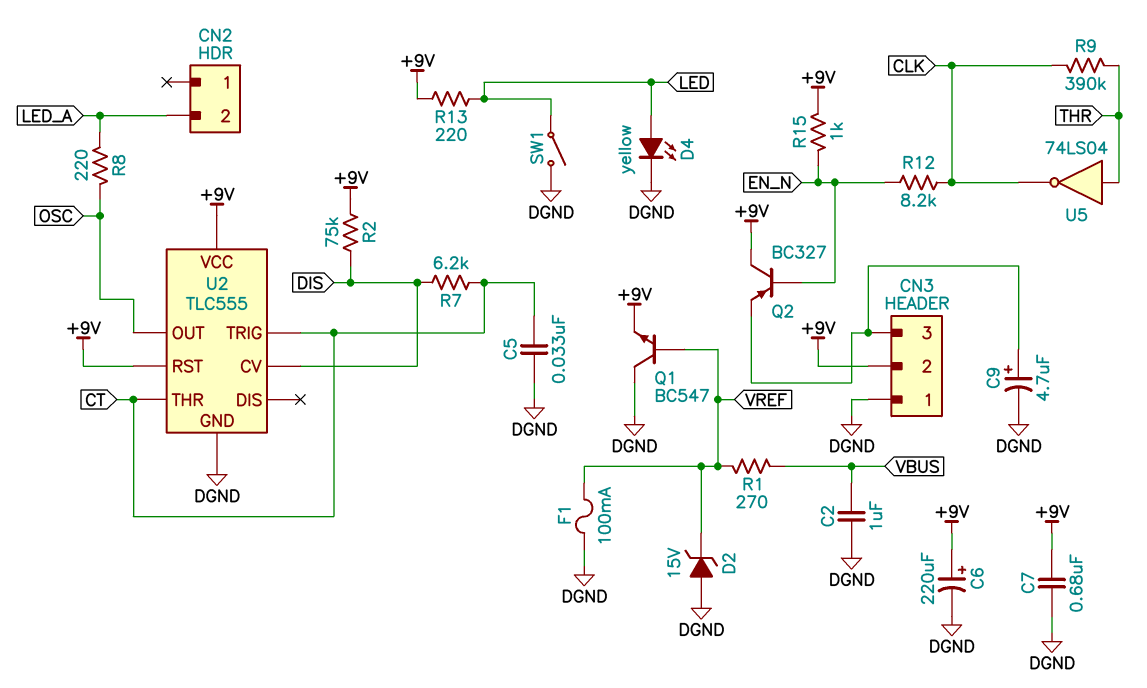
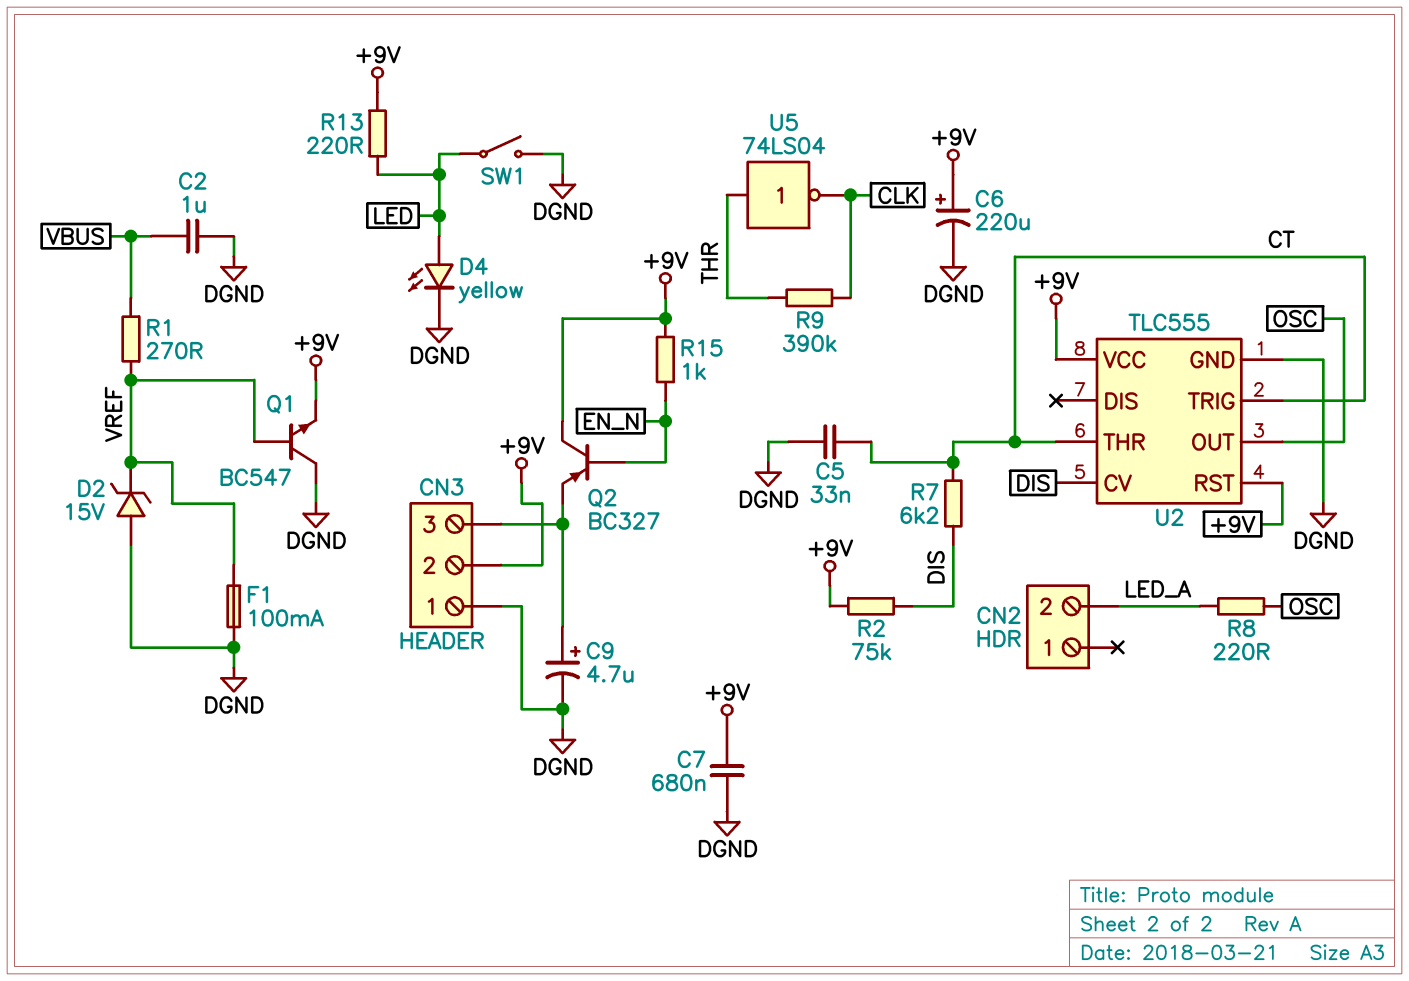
R12: 8.2k (CLK, EN_N) -> none

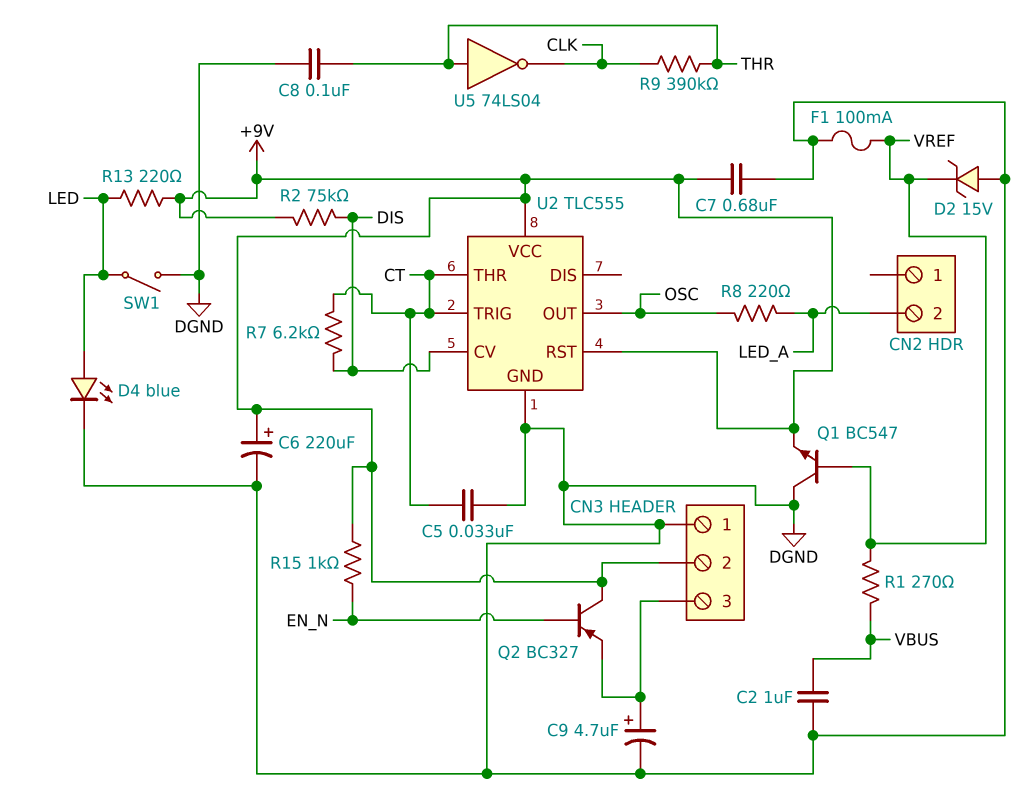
C8: none -> 100nF (DGND, THR)
D4: LED yellow (A LED, K DGND) -> LED blue (A LED, K DGND)

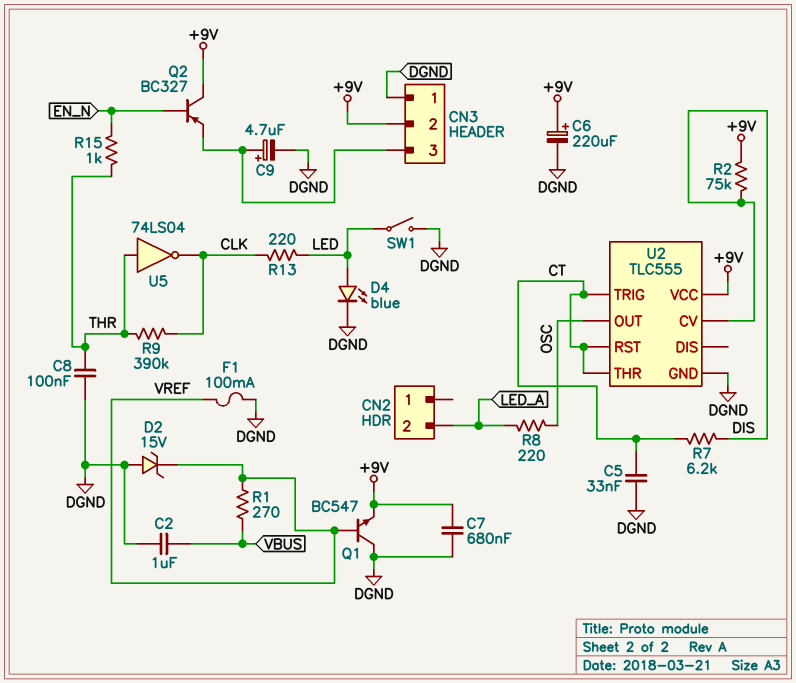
R13: 220 (+9V, LED) -> 220 (CLK, LED)
R15: 1k (+9V, EN_N) -> 1k (EN_N, THR)
U2 pin RST: +9V -> CT

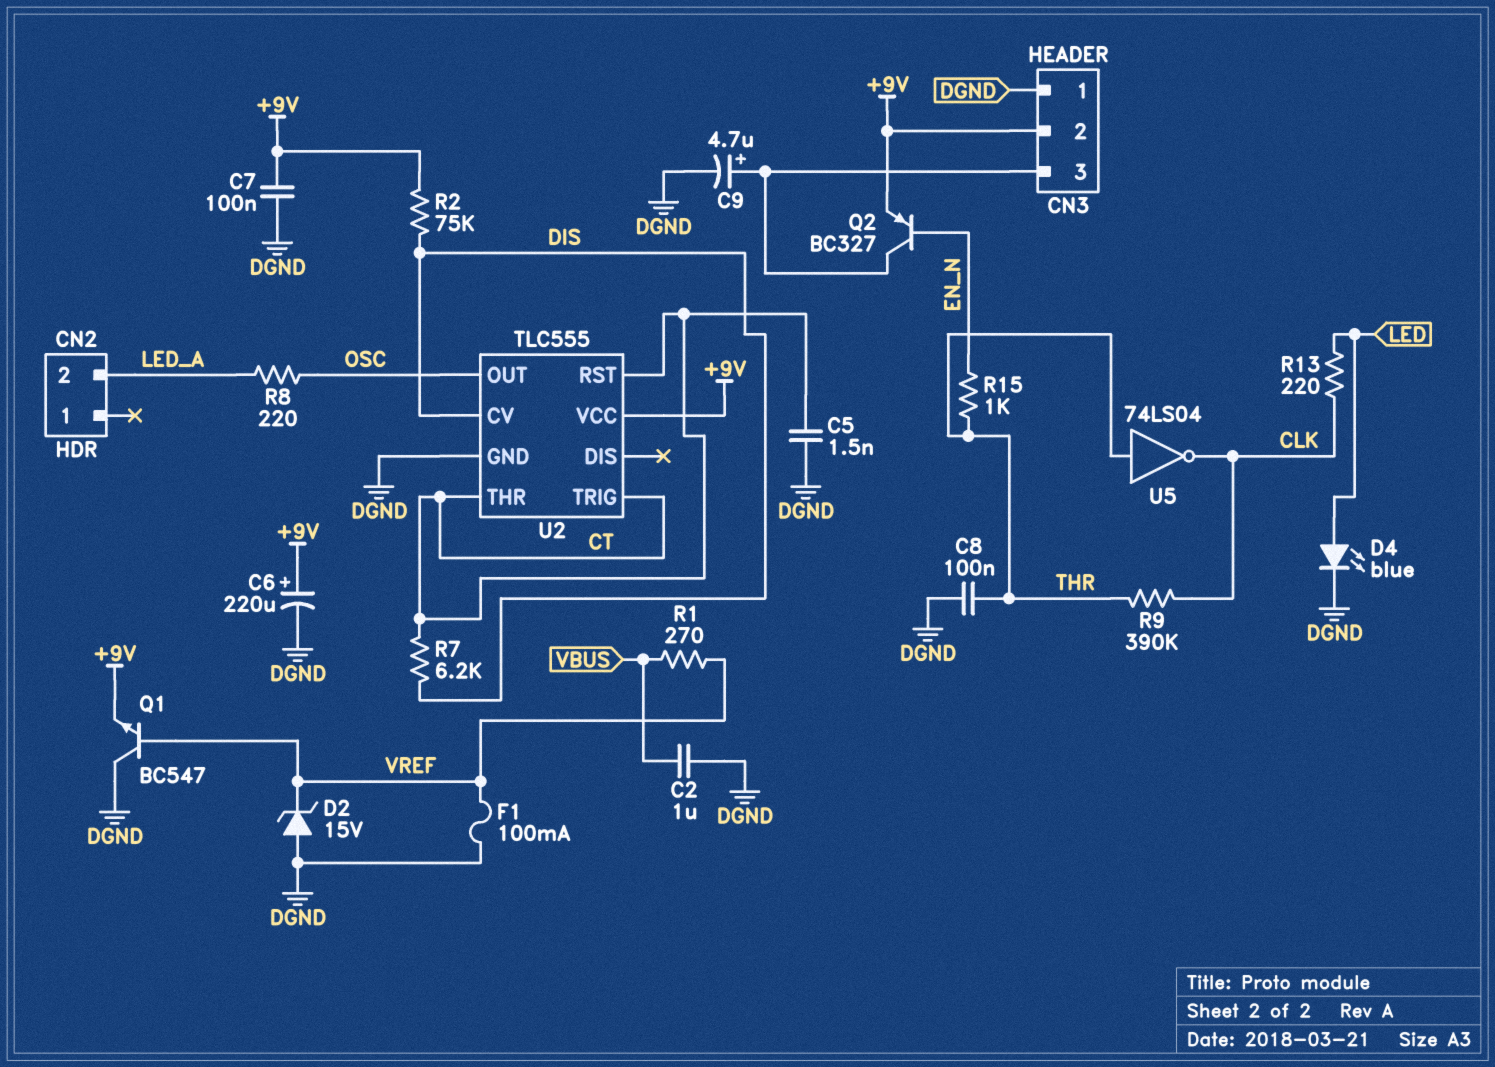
C5: 33nF (CT, DGND) -> 1.5nF (CT, DGND)
C7: 680nF (+9V, DGND) -> 100nF (+9V, DGND)
Q2: PNP BC327 (B EN_N, C +9V, E CN3/3) -> PNP BC327 (B EN_N, C CN3/3, E +9V)
SW1: switch (DGND, LED) -> none

